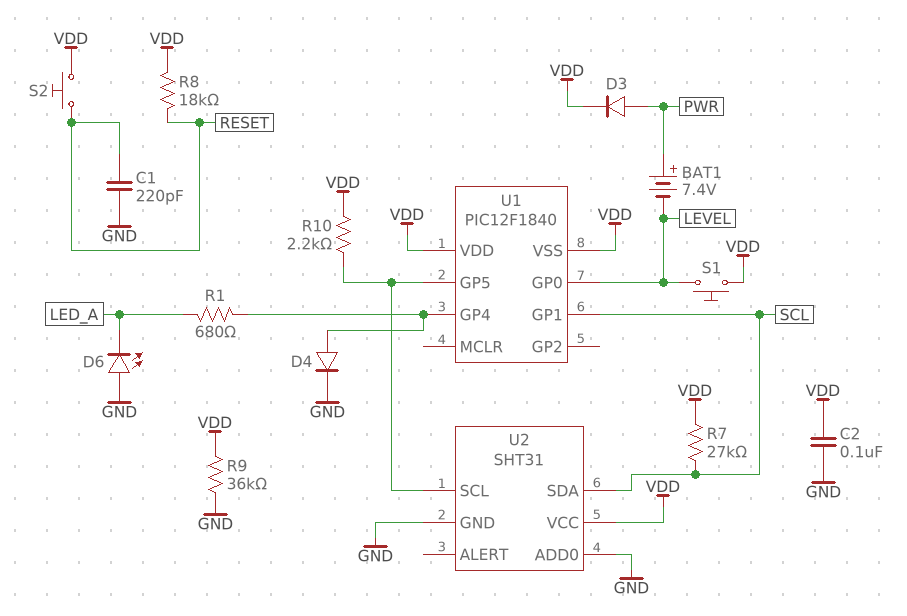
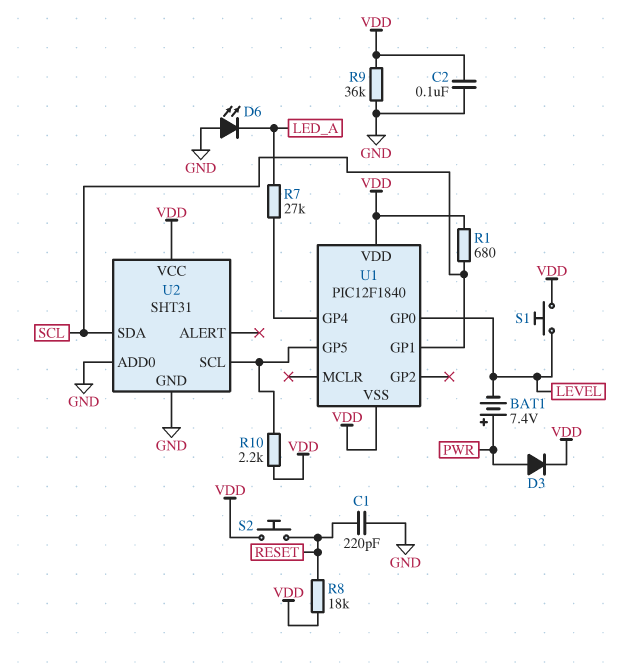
D4: diode (A U1/GP4, K GND) -> none
R1: 680 (LED_A, U1/GP4) -> 680 (SCL, VDD)
R7: 27k (SCL, VDD) -> 27k (LED_A, U1/GP4)

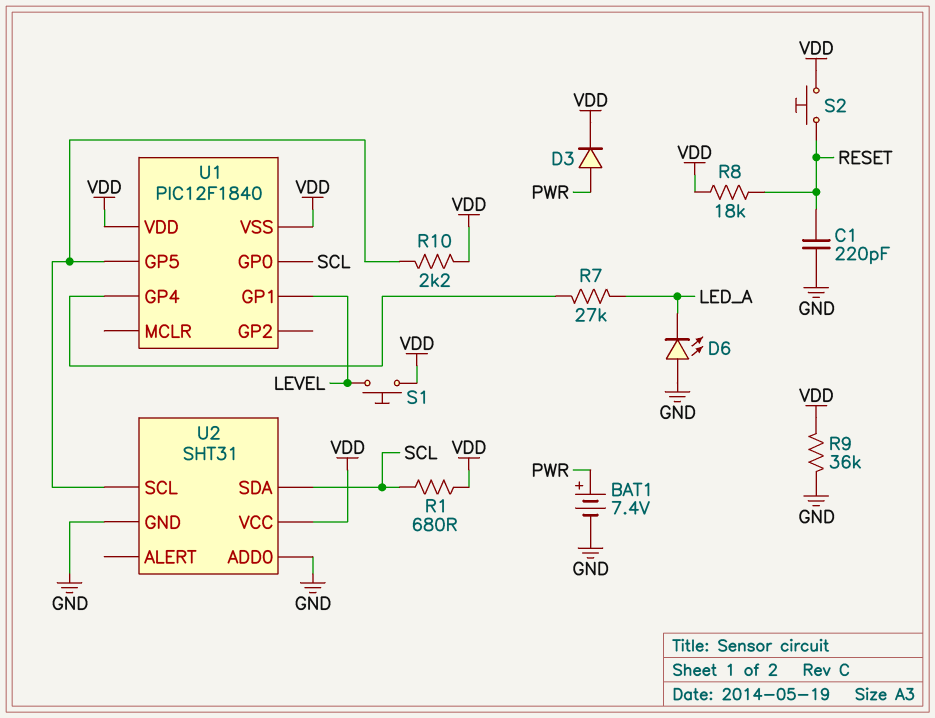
BAT1: 7.4V (plus PWR, minus LEVEL) -> 7.4V (plus PWR, minus GND)
C2: 100nF (GND, VDD) -> none
U1 pin GP0: LEVEL -> SCL
U1 pin GP1: SCL -> LEVEL

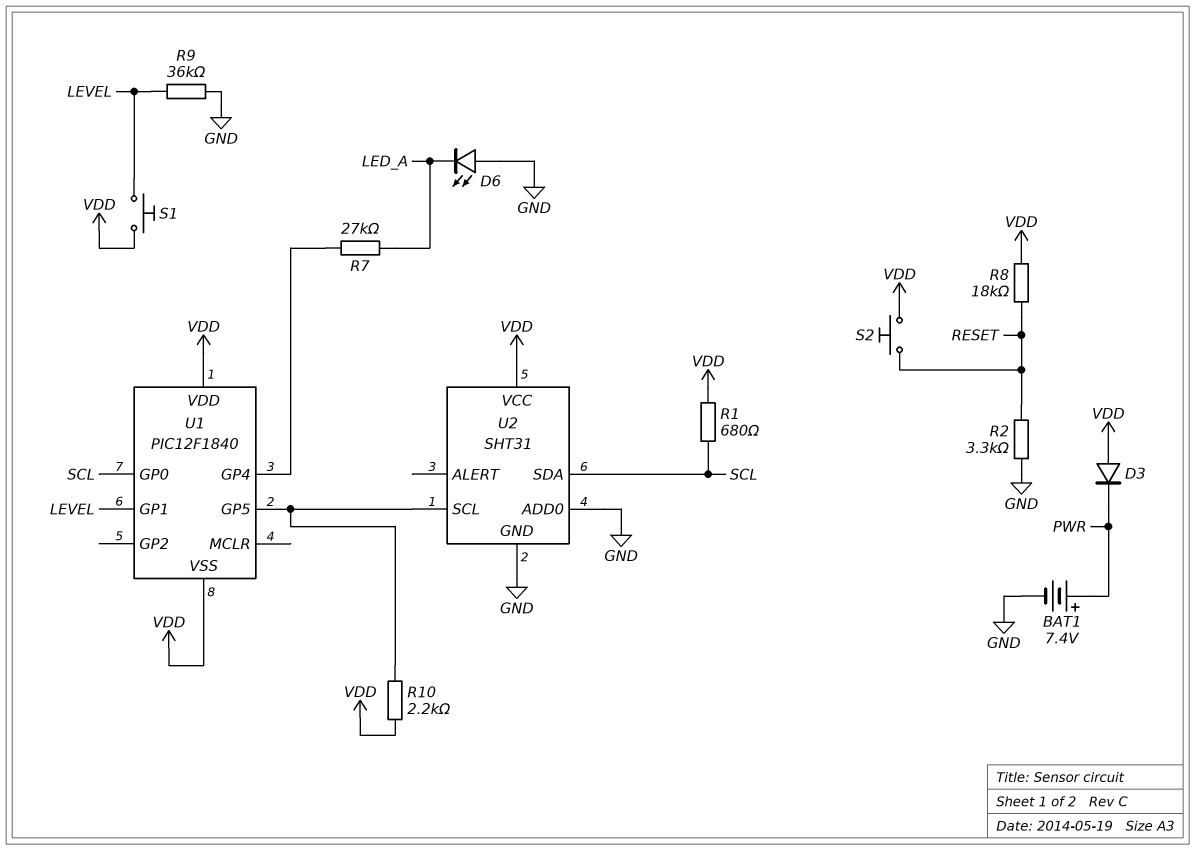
C1: 220pF (GND, RESET) -> none
D3: diode (A PWR, K VDD) -> diode (A VDD, K PWR)
R2: none -> 3.3k (GND, RESET)
R9: 36k (GND, VDD) -> 36k (GND, LEVEL)

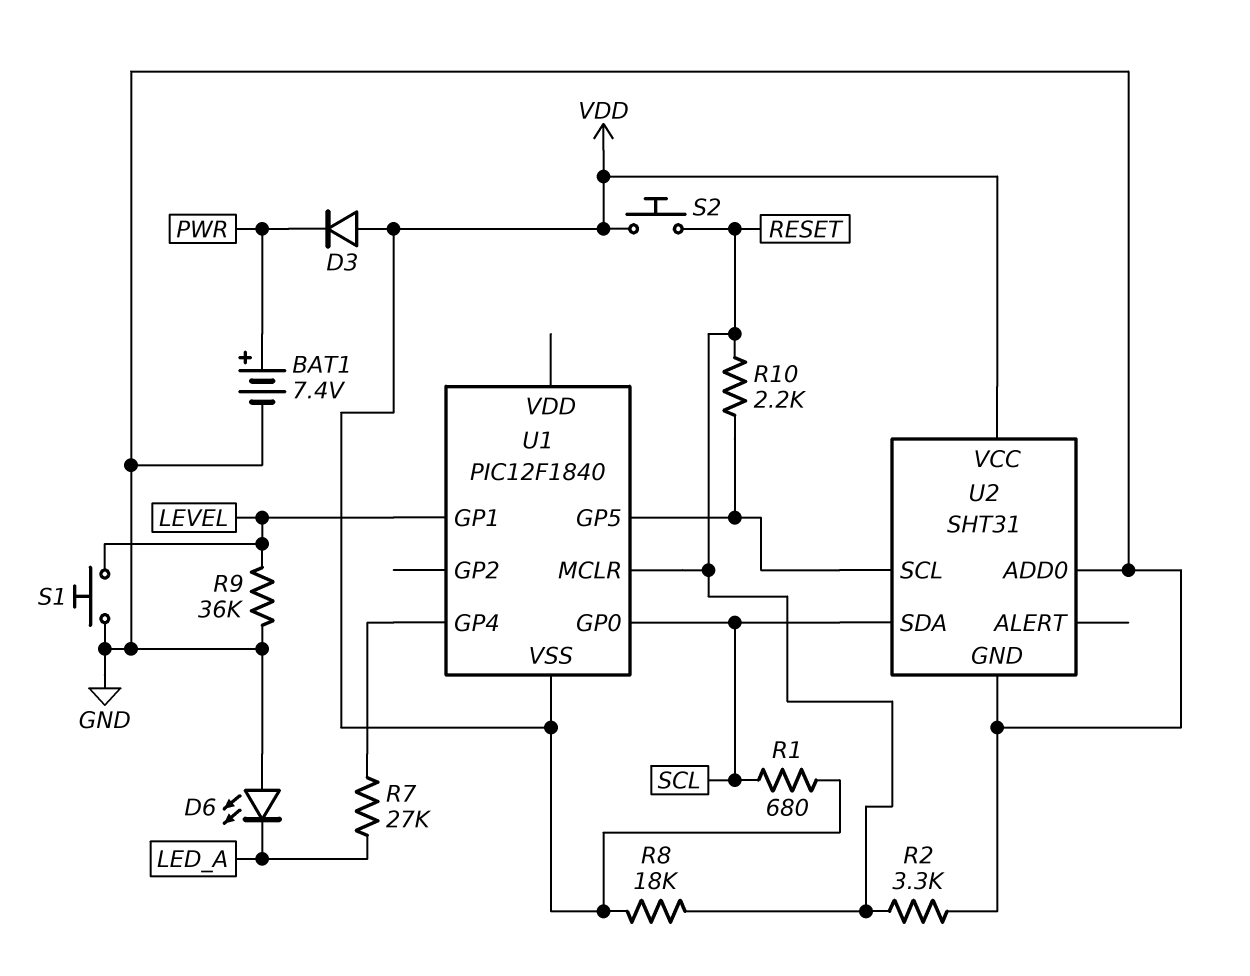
R10: 2.2k (U1/GP5, VDD) -> 2.2k (RESET, U1/GP5)
S1: button (LEVEL, VDD) -> button (GND, LEVEL)
U1 pin MCLR: none -> RESET
U1 pin VDD: VDD -> none

